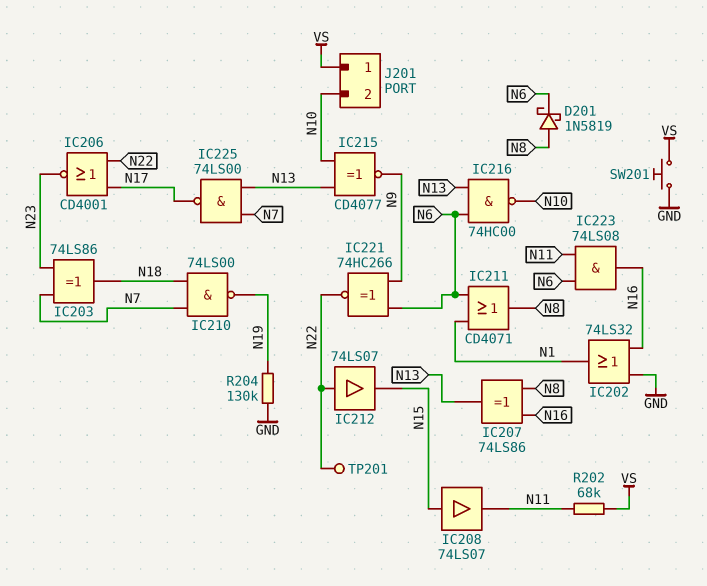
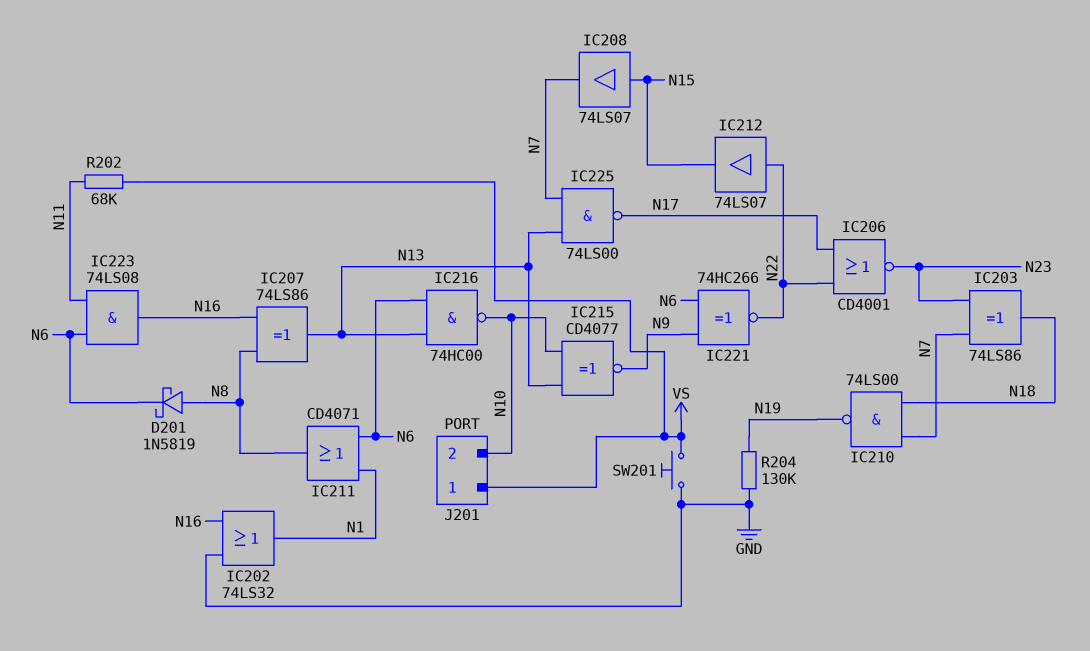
IC208: buffer 74LS07 (in N15, out N11) -> buffer 74LS07 (in N15, out N7)
TP201: test point (N22) -> none

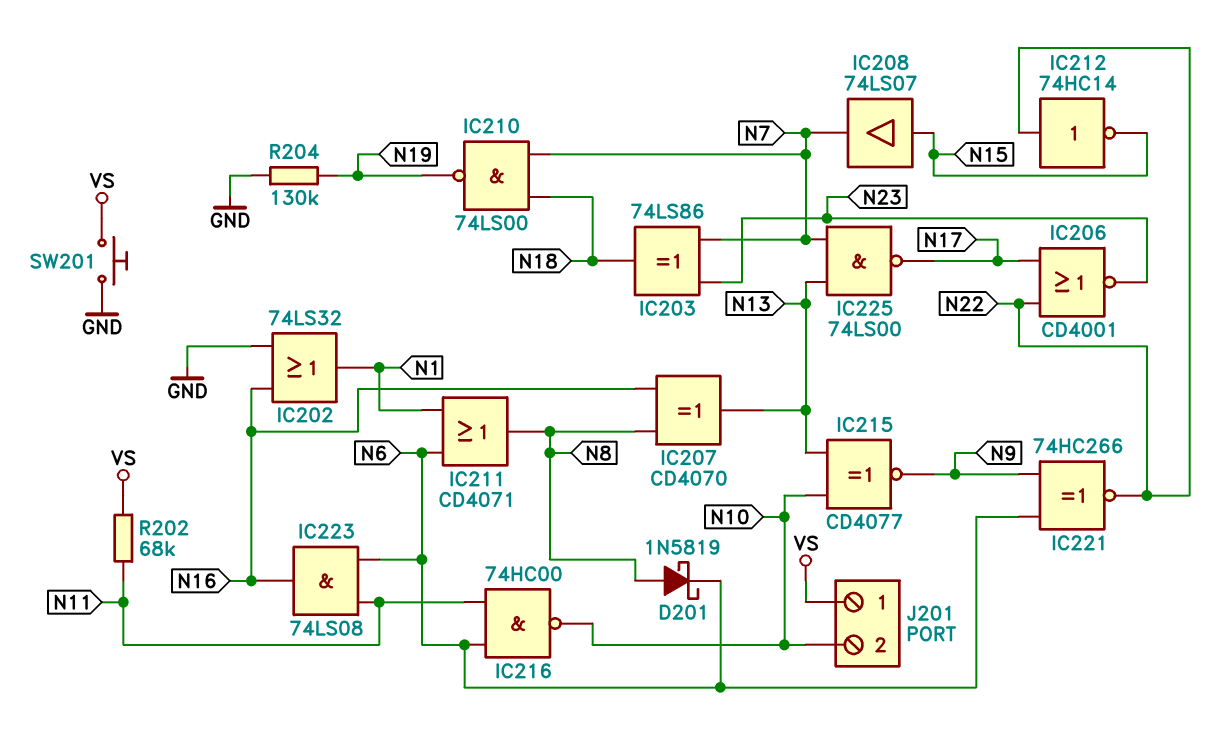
IC207: XOR 74LS86 (in N8, in N16, out N13) -> XOR CD4070 (in N8, in N16, out N13)
IC212: buffer 74LS07 (in N22, out N15) -> NOT 74HC14 (in N22, out N15)
IC216: NAND 74HC00 (in N6, in N13, out N10) -> NAND 74HC00 (in N6, in N11, out N10)

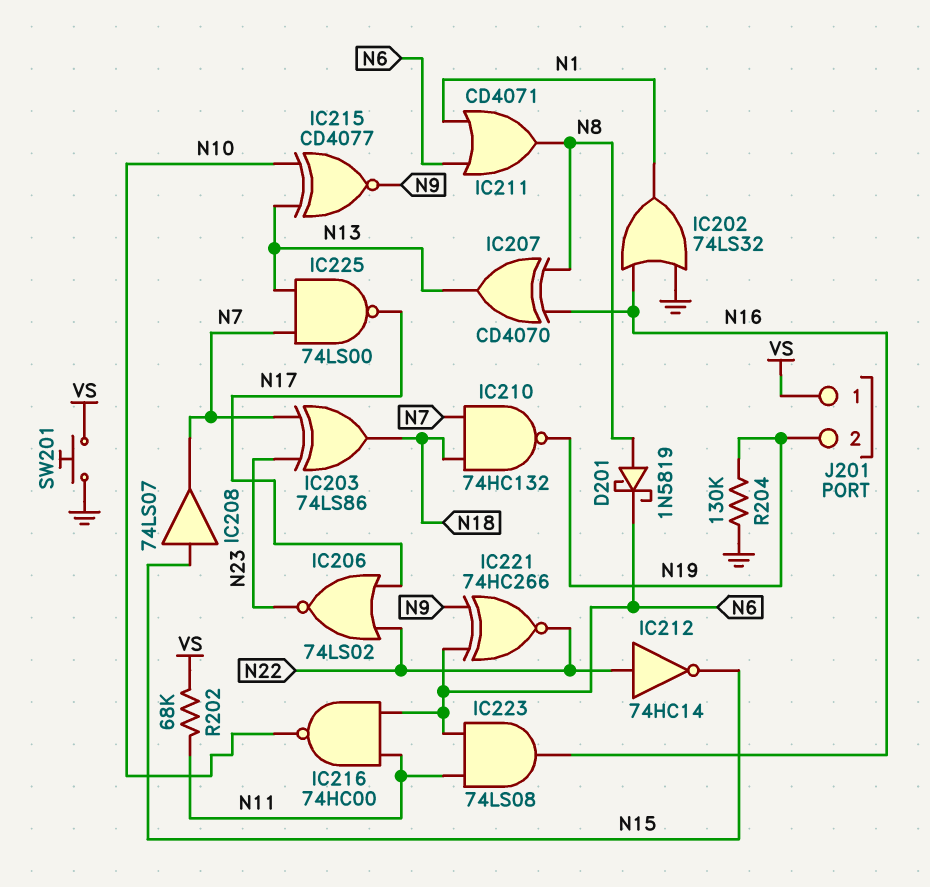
IC206: NOR CD4001 (in N17, in N22, out N23) -> NOR 74LS02 (in N17, in N22, out N23)
IC210: NAND 74LS00 (in N7, in N18, out N19) -> NAND 74HC132 (in N7, in N18, out N19)
J201 pin 2: N10 -> N19

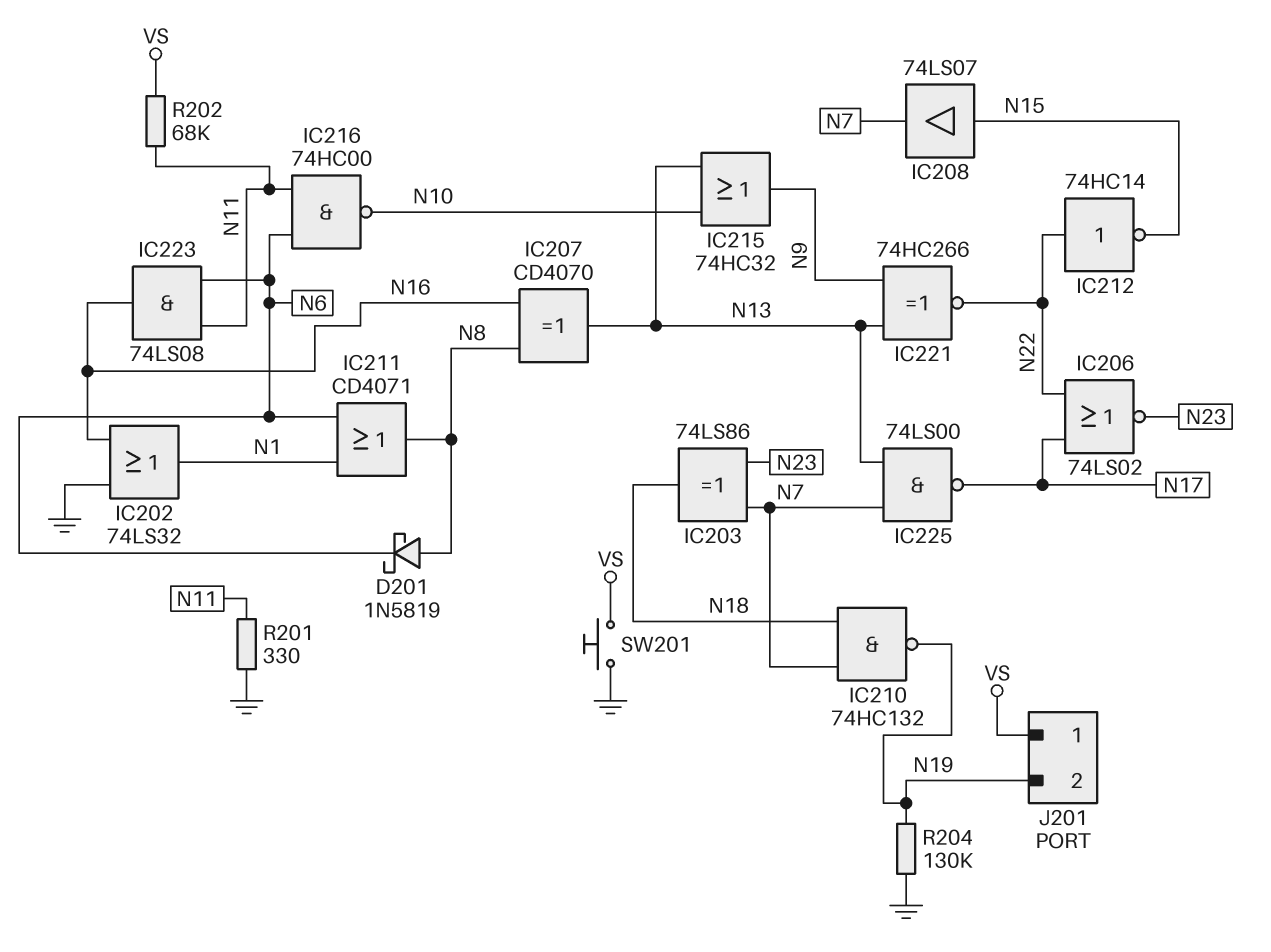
IC215: XNOR CD4077 (in N10, in N13, out N9) -> OR 74HC32 (in N10, in N13, out N9)
IC221: XNOR 74HC266 (in N6, in N9, out N22) -> XNOR 74HC266 (in N9, in N13, out N22)
R201: none -> 330 (GND, N11)

